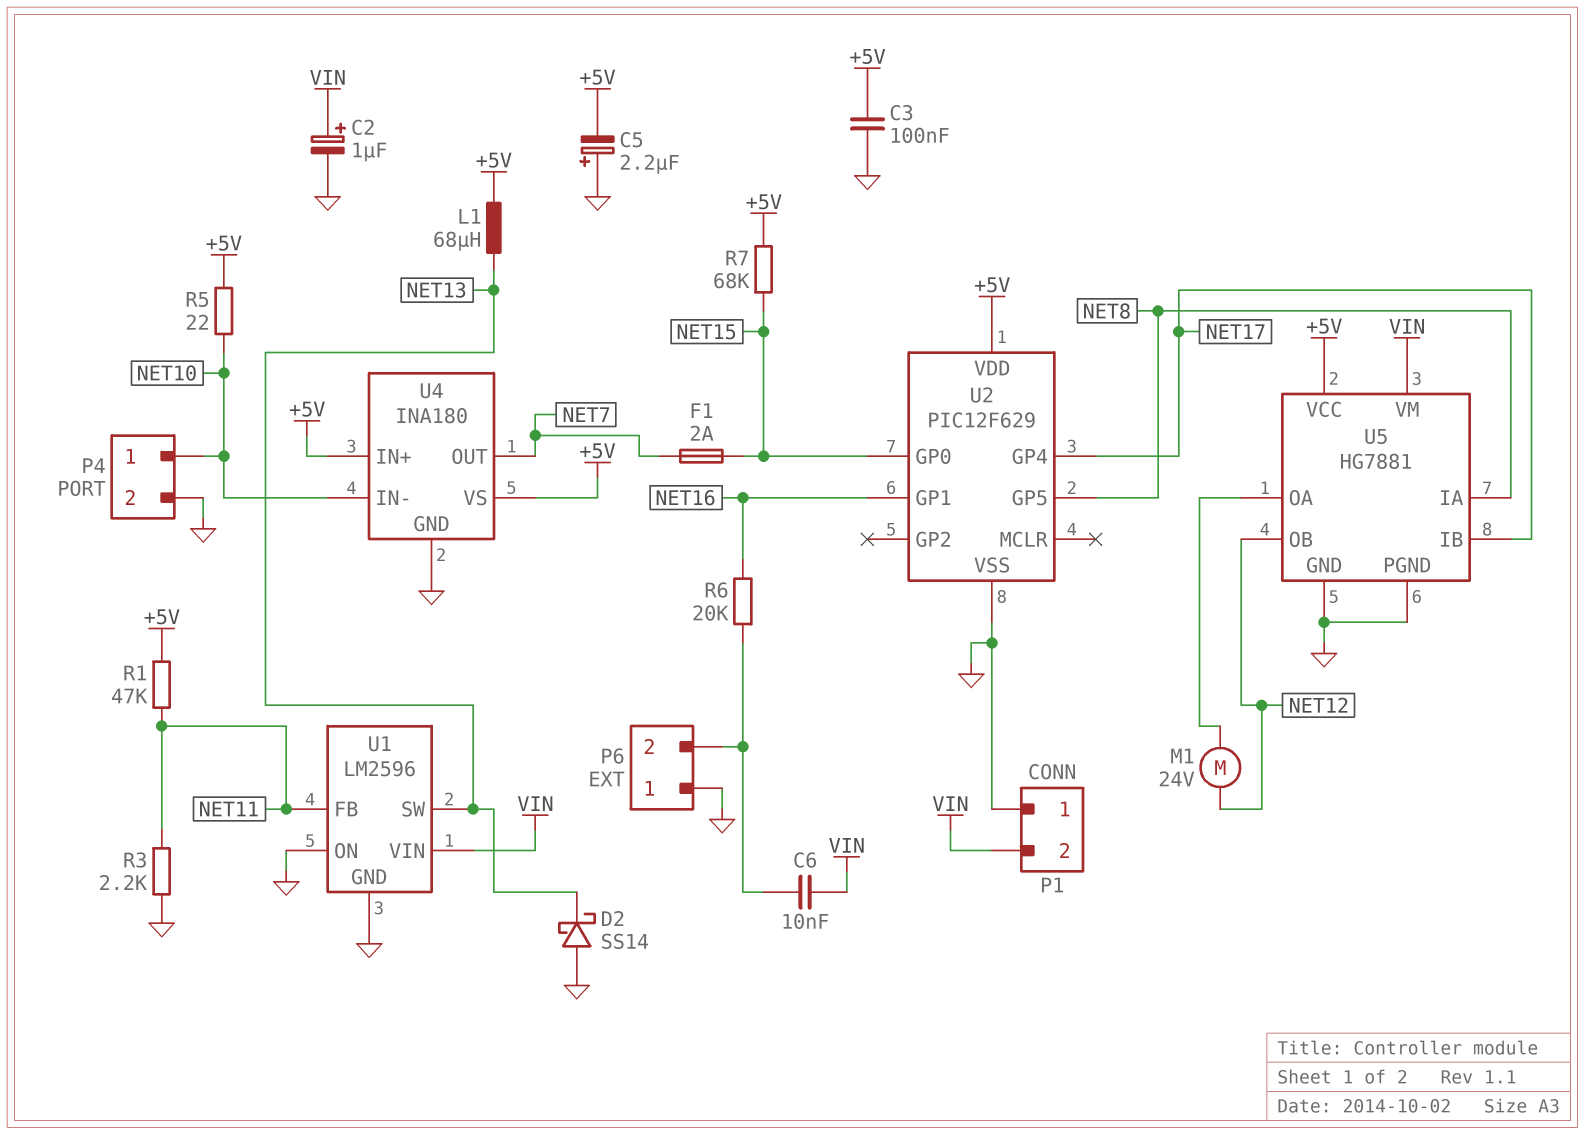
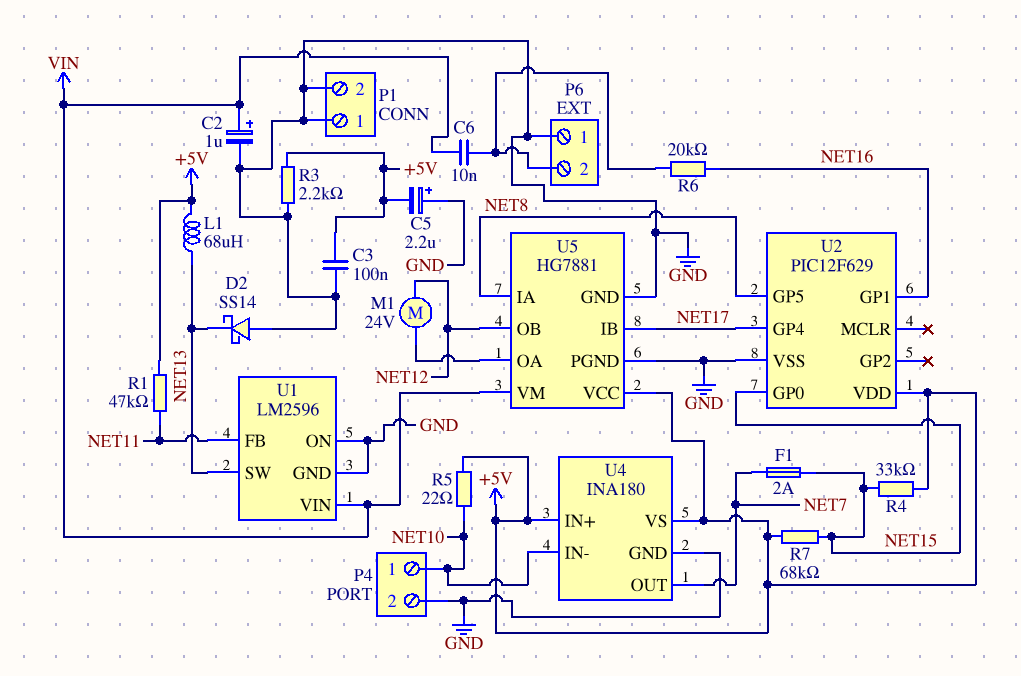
P1 pin 2: VIN -> GND
R3: 2.2k (GND, NET11) -> 2.2k (+5V, GND)
R4: none -> 33k (+5V, NET15)

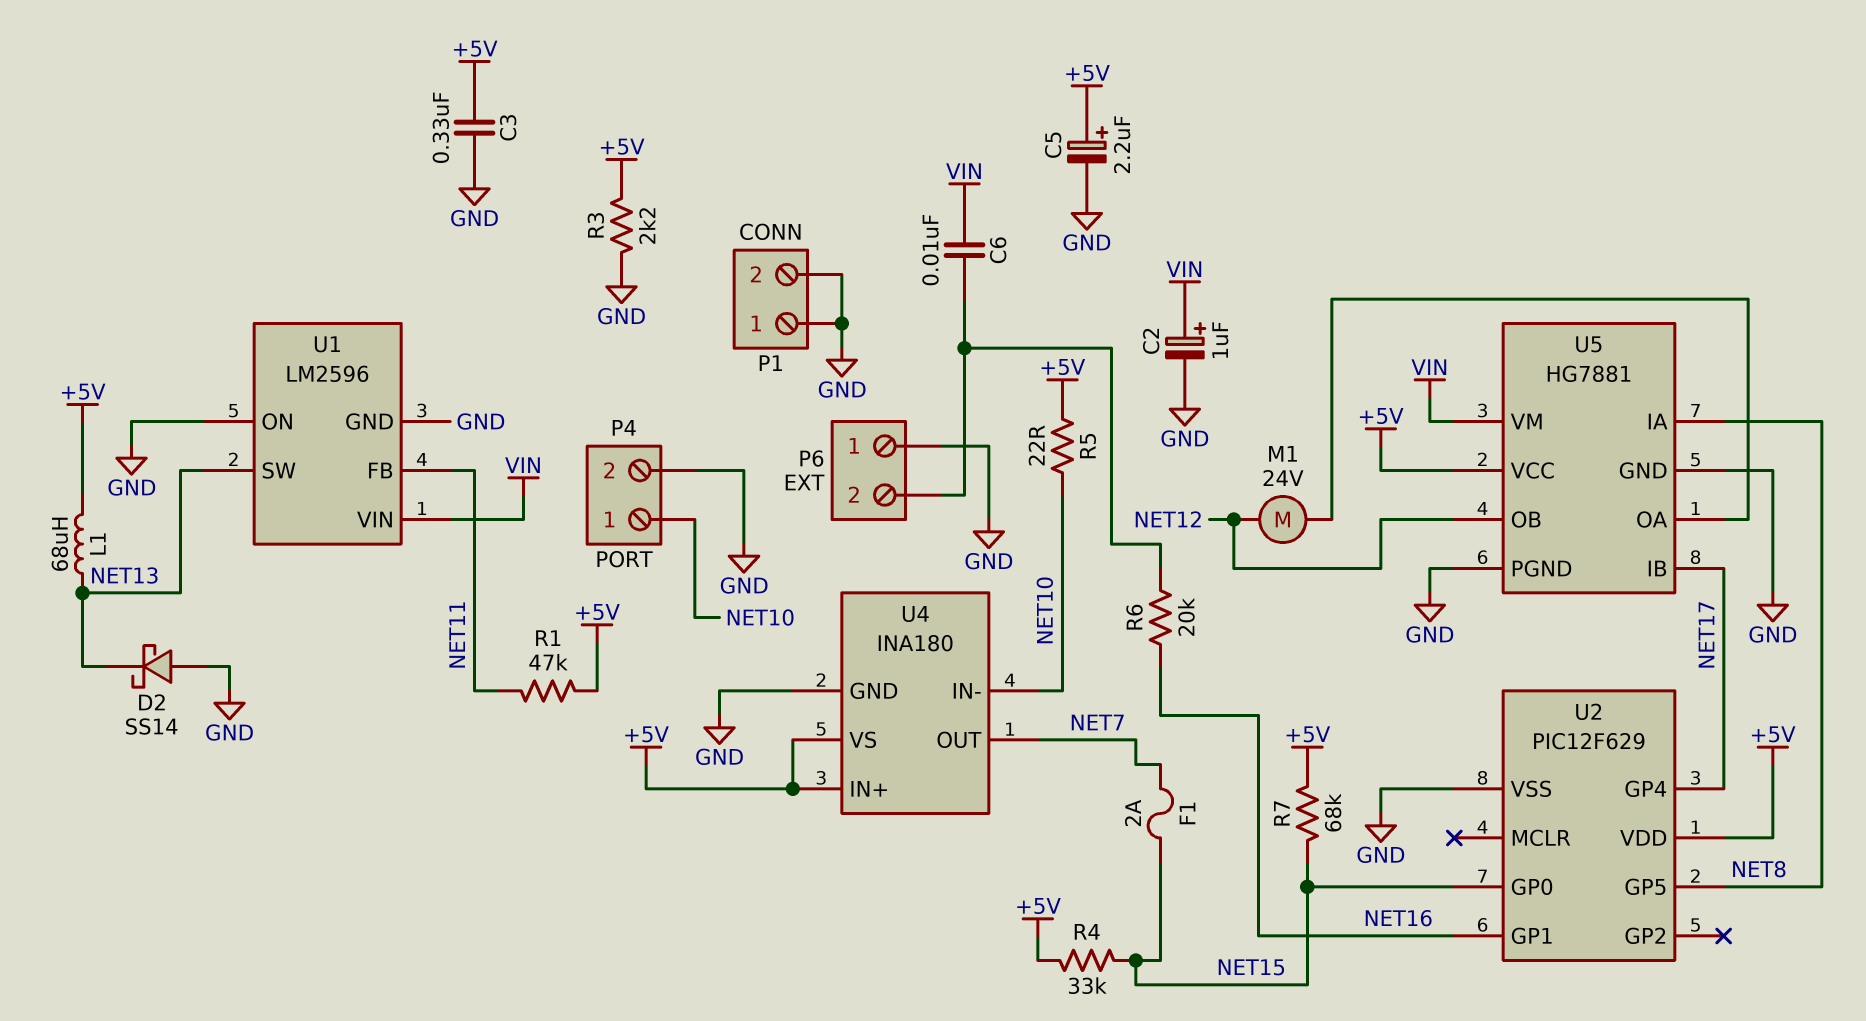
C3: 100nF (+5V, GND) -> 330nF (+5V, GND)
C5: 2.2uF (plus GND, minus +5V) -> 2.2uF (plus +5V, minus GND)

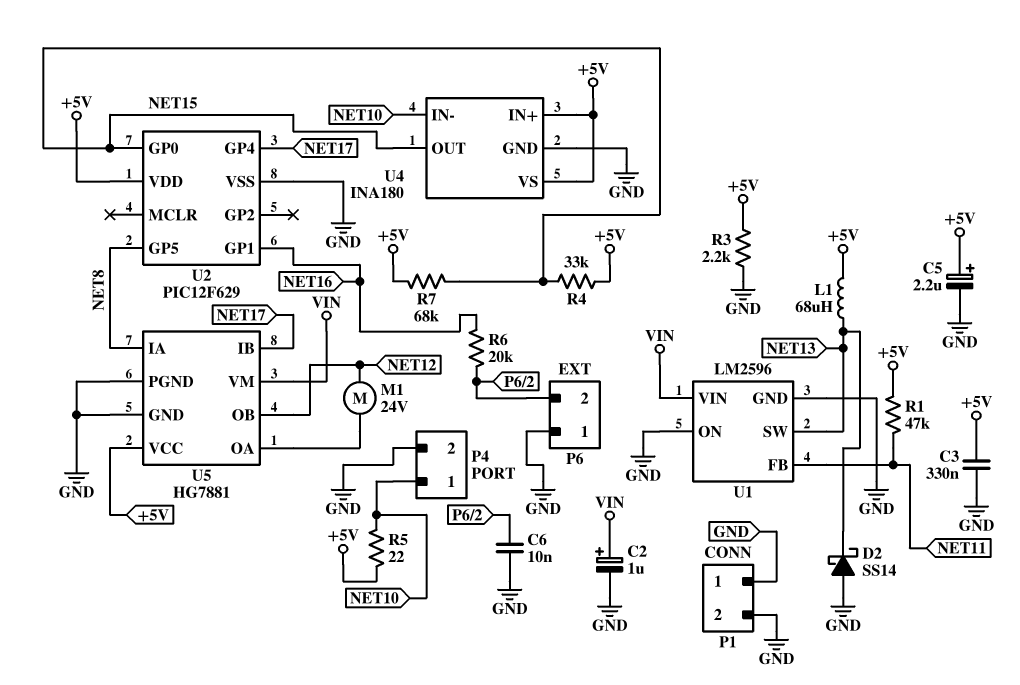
C6: 10nF (P6/2, VIN) -> 10nF (GND, P6/2)
F1: 2A (NET7, NET15) -> none
U4 pin OUT: NET7 -> NET15

